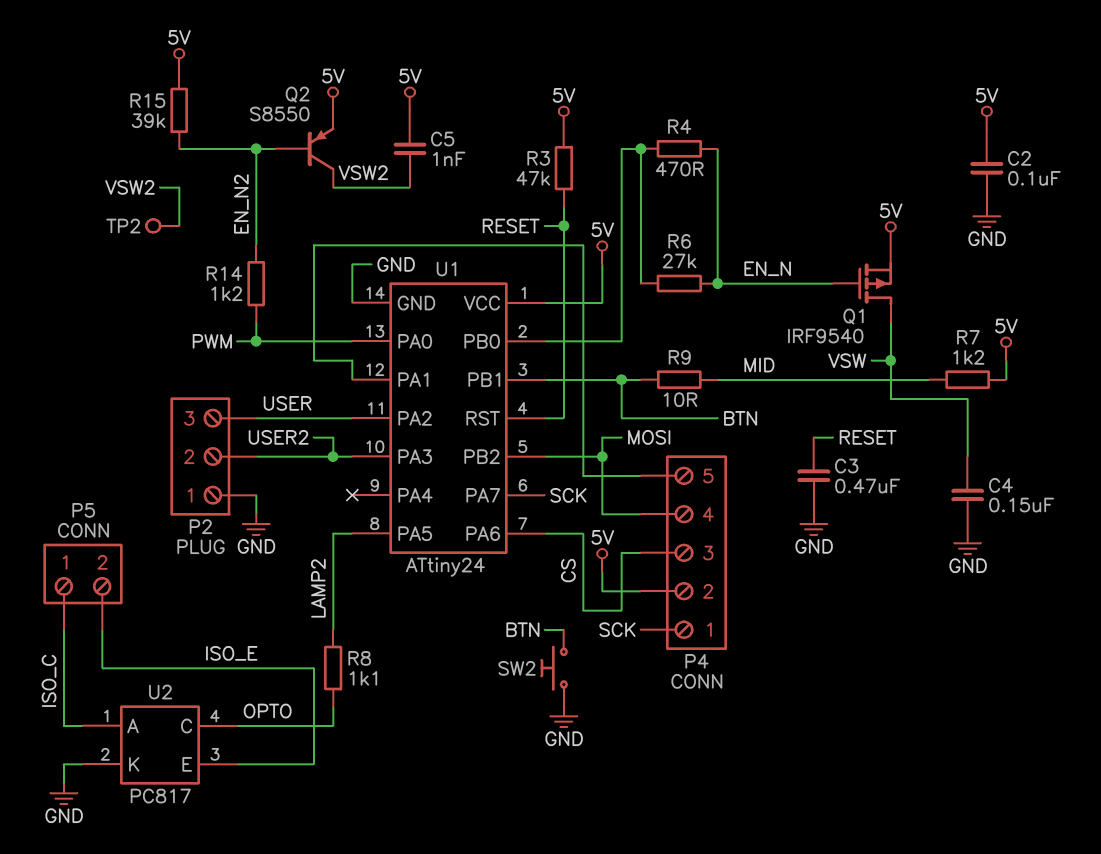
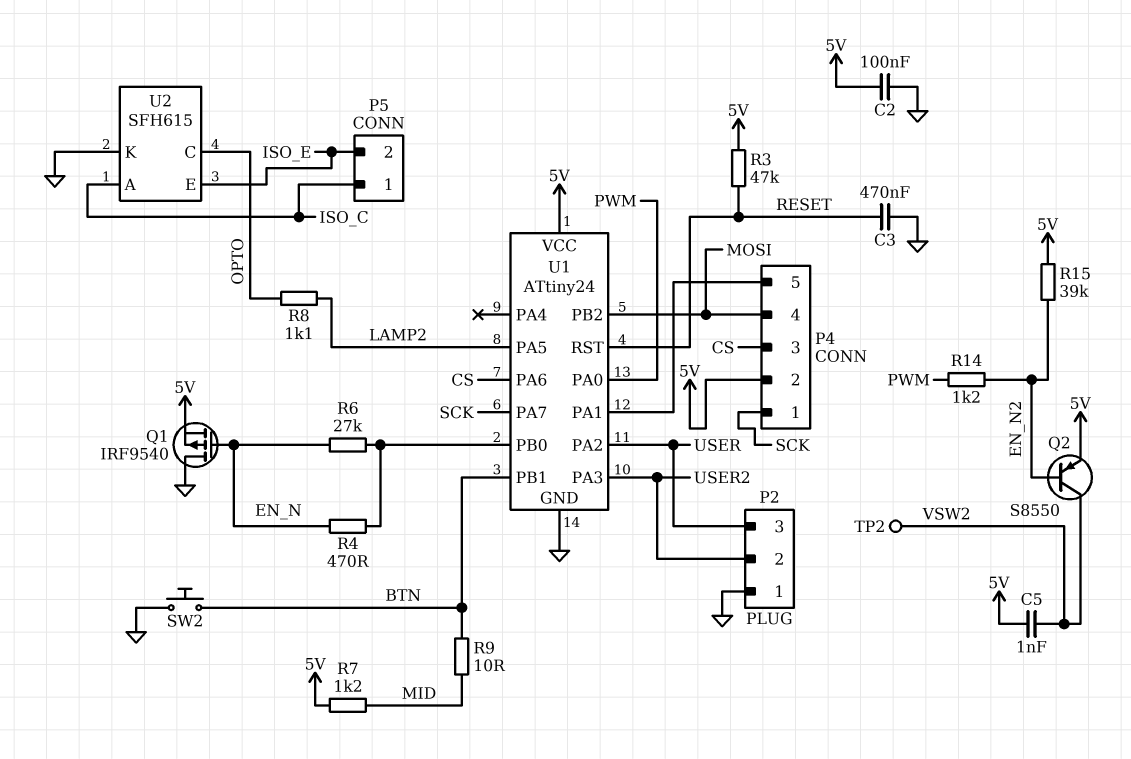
C4: 150nF (GND, VSW) -> none
Q1: PMOS IRF9540 (G EN_N, D VSW, S 5V) -> PMOS IRF9540 (G EN_N, D GND, S 5V)
U2: PC817 -> SFH615

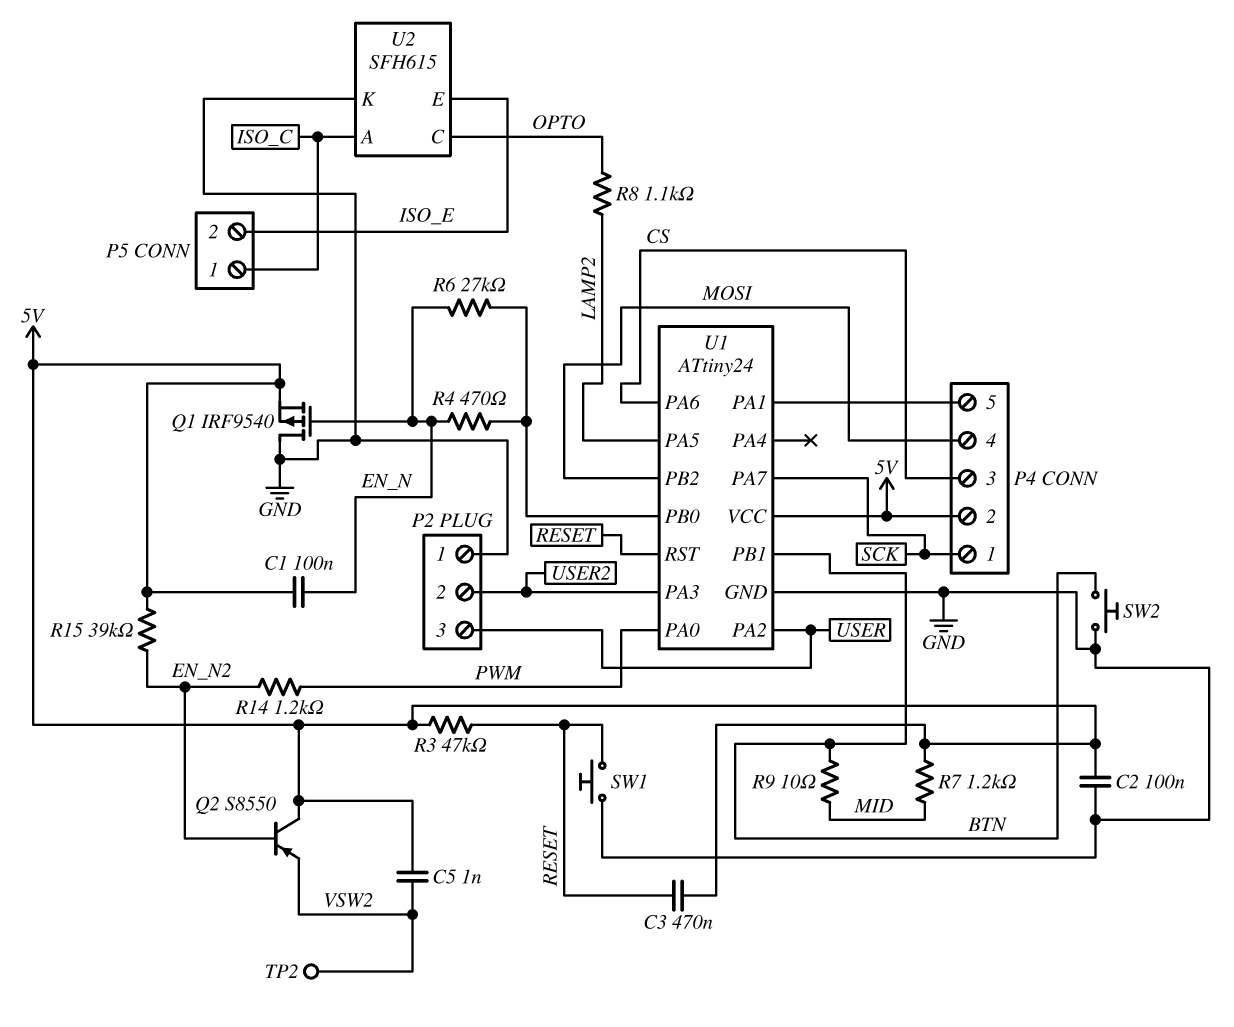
C1: none -> 100nF (5V, EN_N)
C3: 470nF (GND, RESET) -> 470nF (5V, RESET)
Q2: PNP S8550 (B EN_N2, C VSW2, E 5V) -> PNP S8550 (B EN_N2, C 5V, E VSW2)
SW1: none -> button (GND, RESET)

